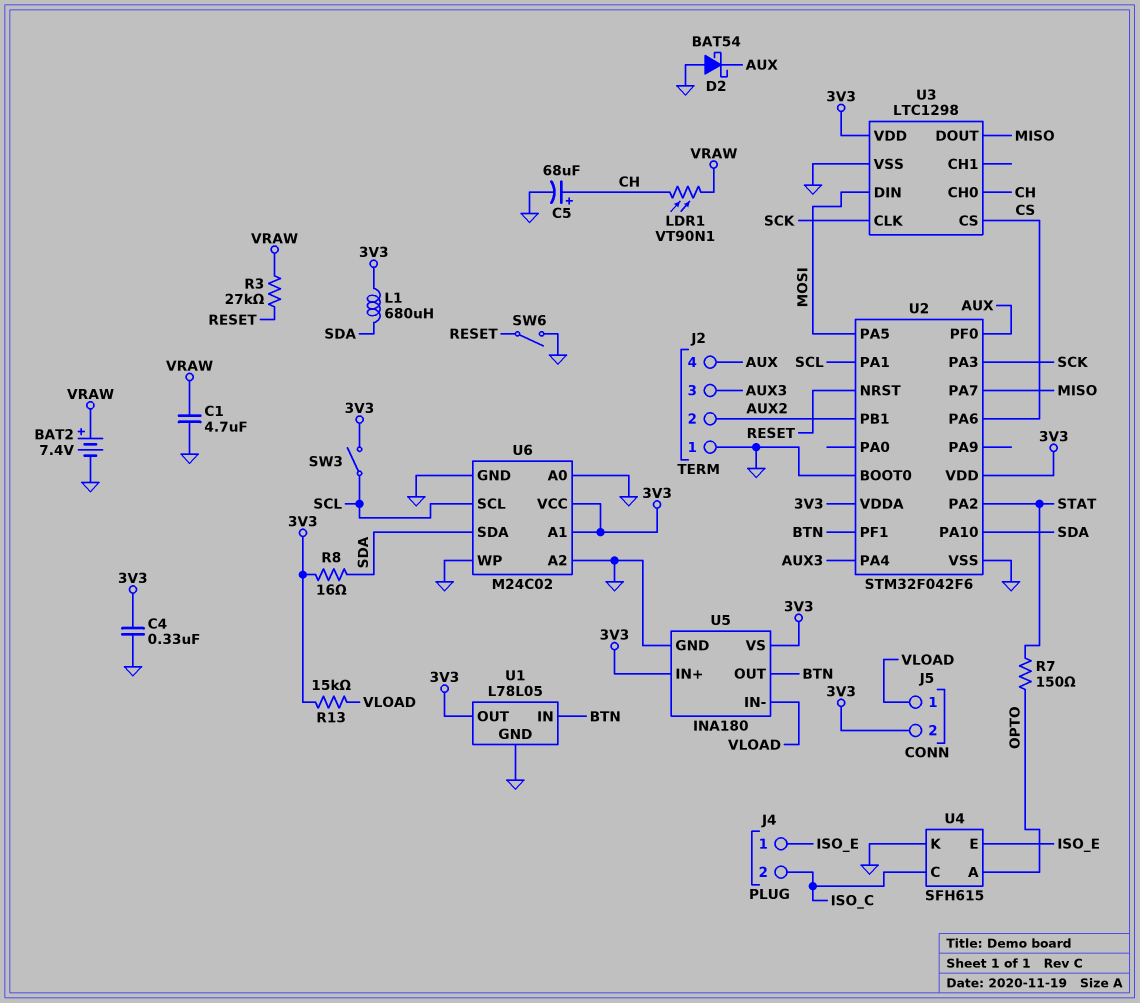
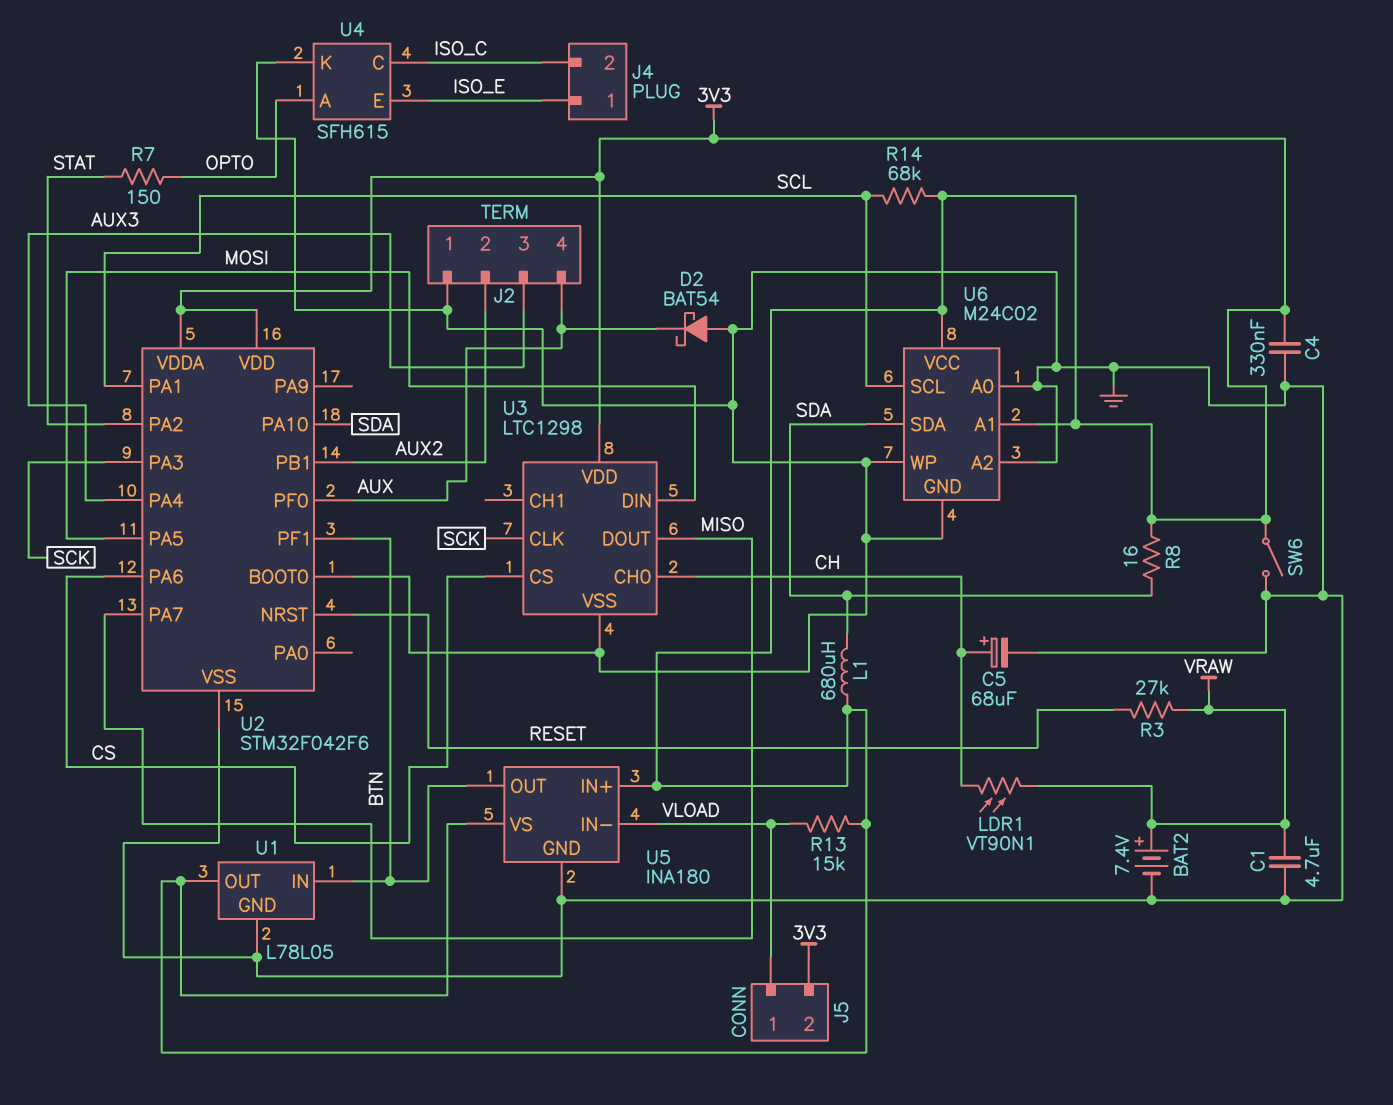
R14: none -> 68k (3V3, SCL)
SW3: switch (3V3, SCL) -> none
SW6: switch (GND, RESET) -> switch (3V3, GND)

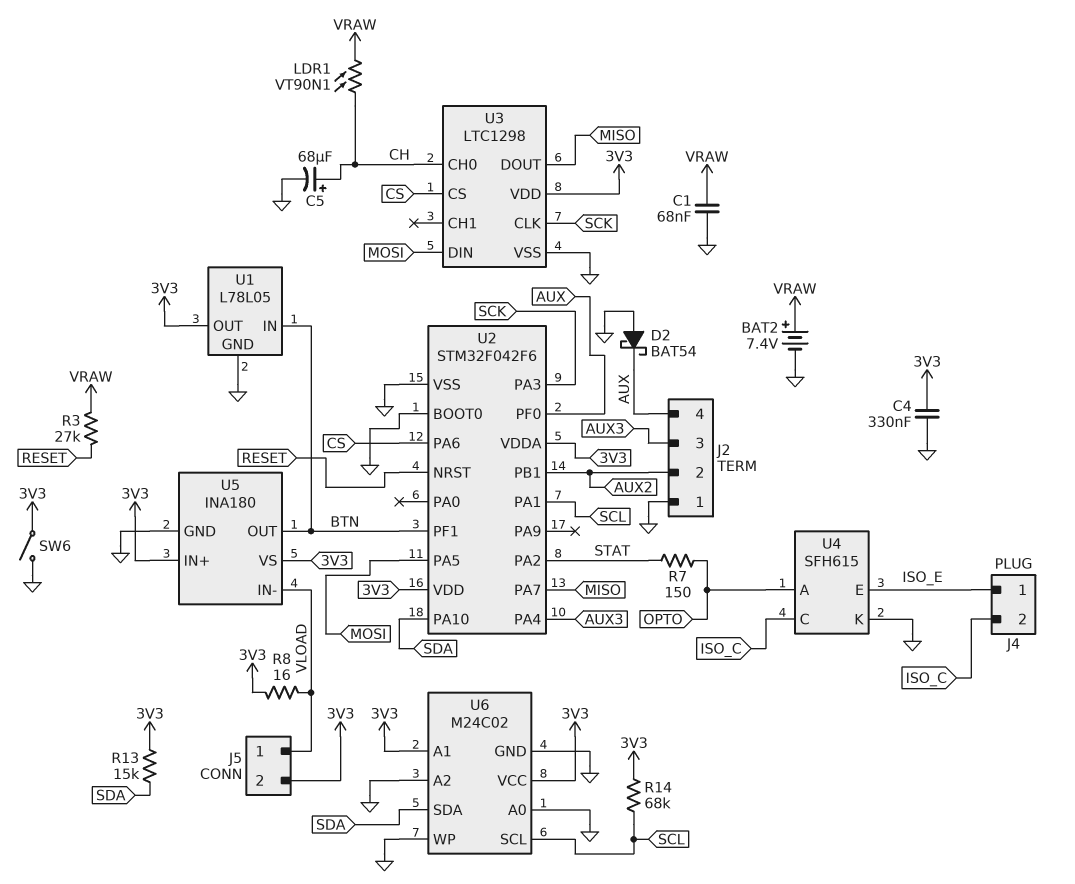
C1: 4.7uF (GND, VRAW) -> 68nF (GND, VRAW)
L1: 680uH (3V3, SDA) -> none
R8: 16 (3V3, SDA) -> 16 (3V3, VLOAD)
R13: 15k (3V3, VLOAD) -> 15k (3V3, SDA)

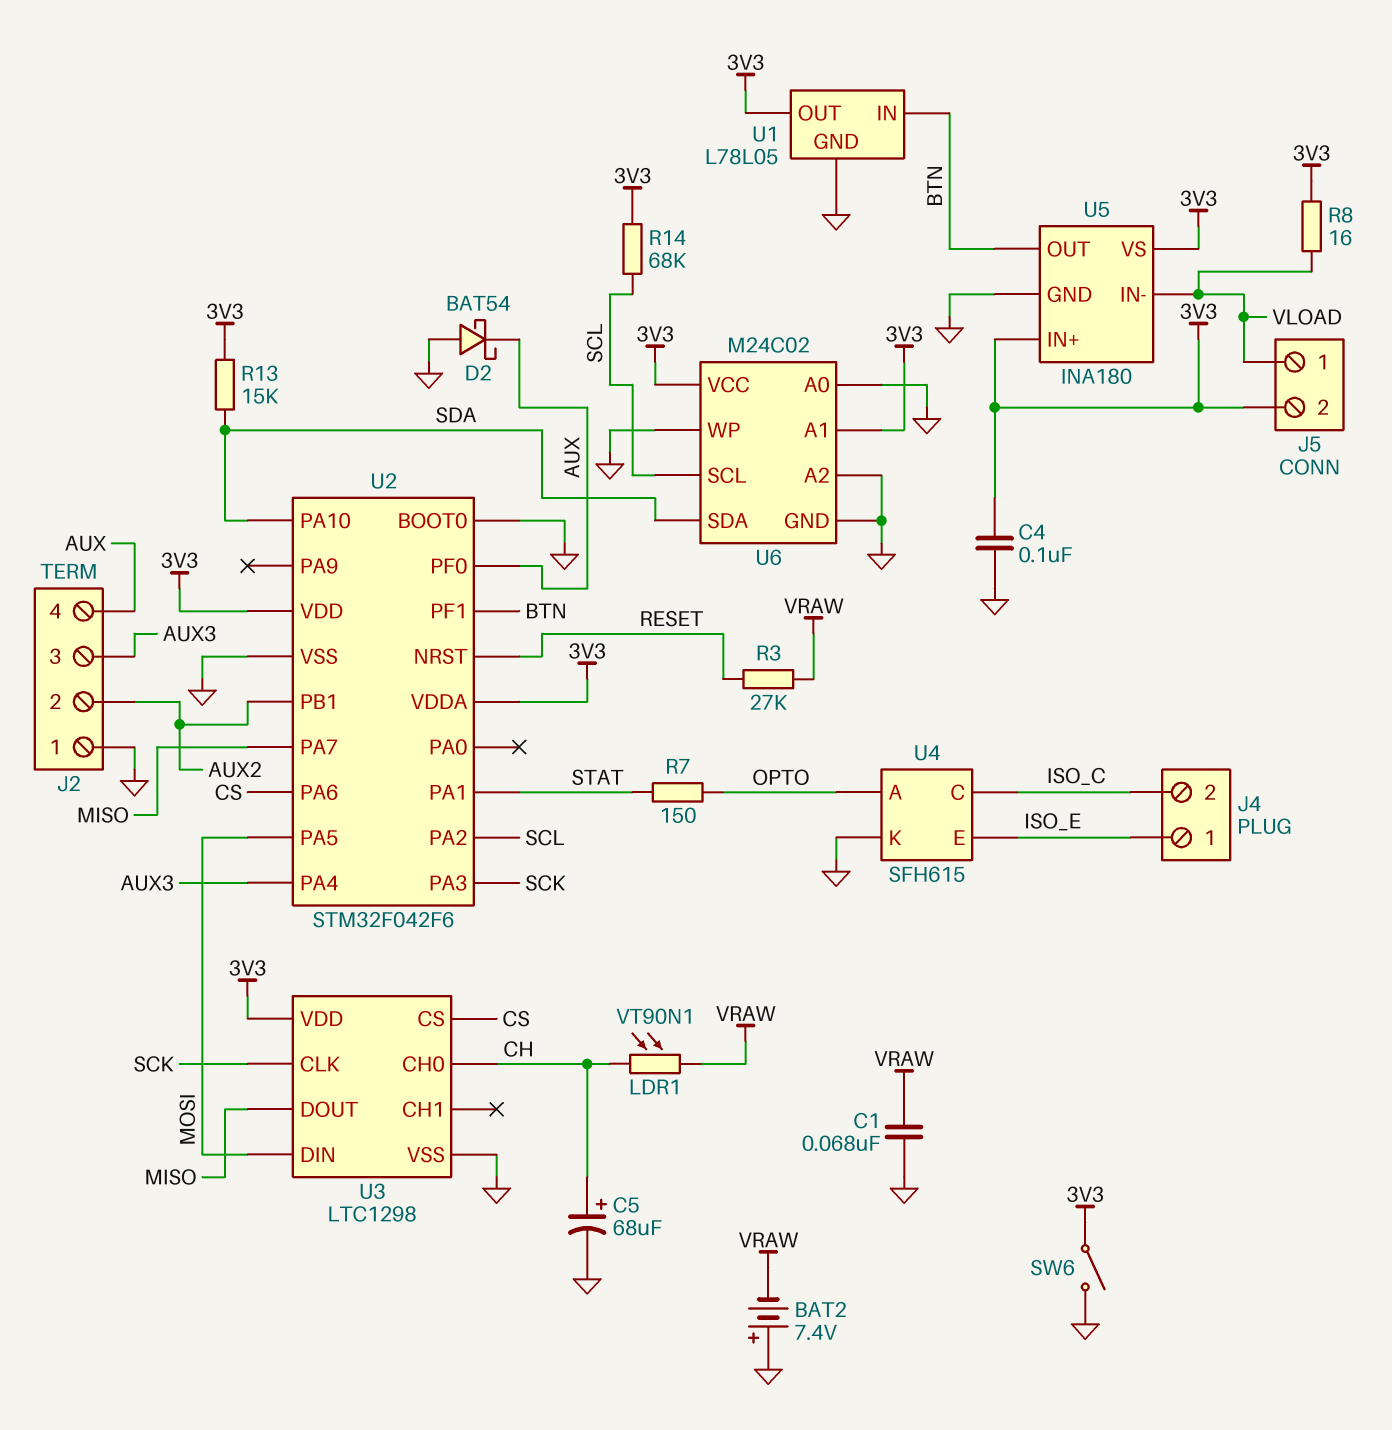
BAT2: 7.4V (plus VRAW, minus GND) -> 7.4V (plus GND, minus VRAW)
C4: 330nF (3V3, GND) -> 100nF (3V3, GND)
U2 pin PA1: SCL -> STAT
U2 pin PA2: STAT -> SCL

